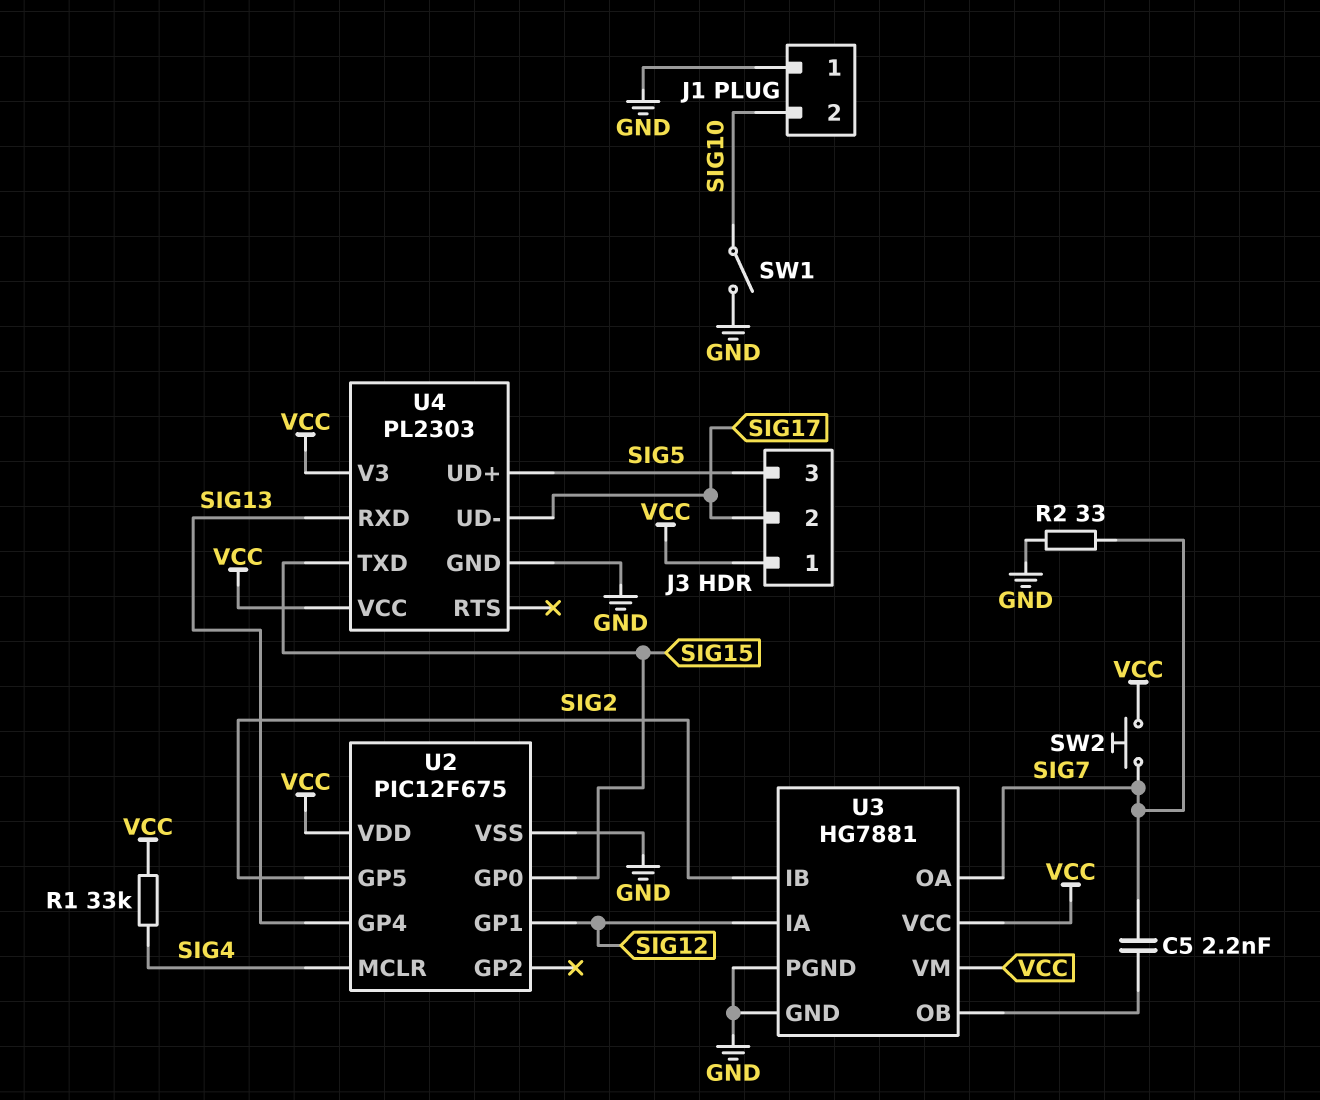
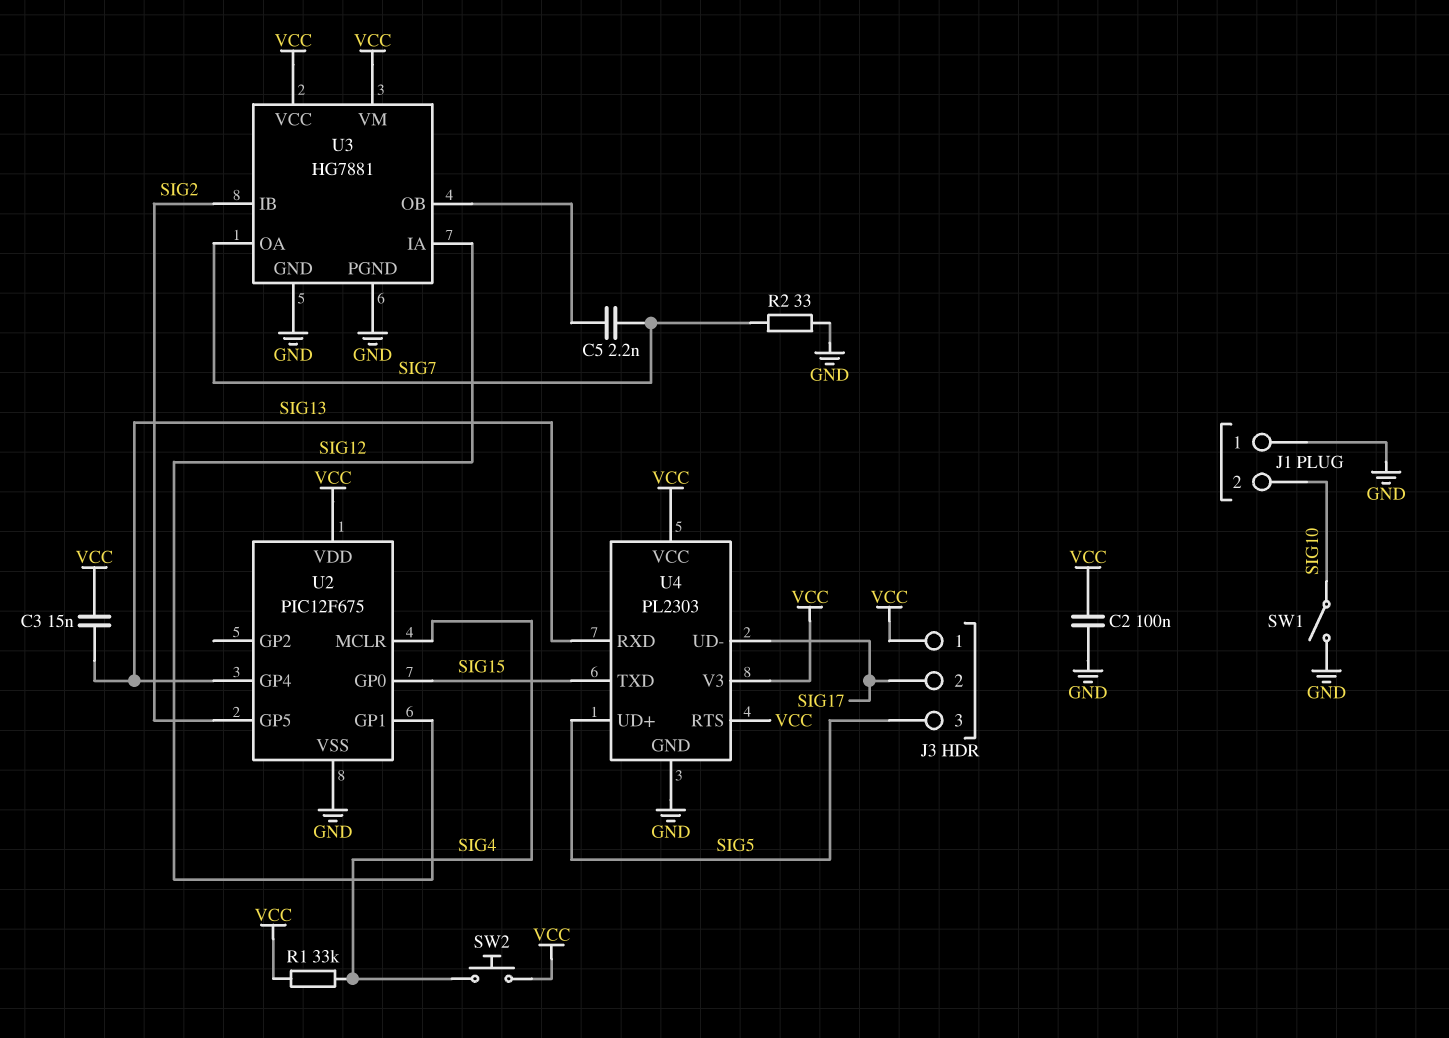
C2: none -> 100nF (GND, VCC)
C3: none -> 15nF (SIG13, VCC)
SW2: button (SIG7, VCC) -> button (SIG4, VCC)
U4 pin RTS: none -> VCC

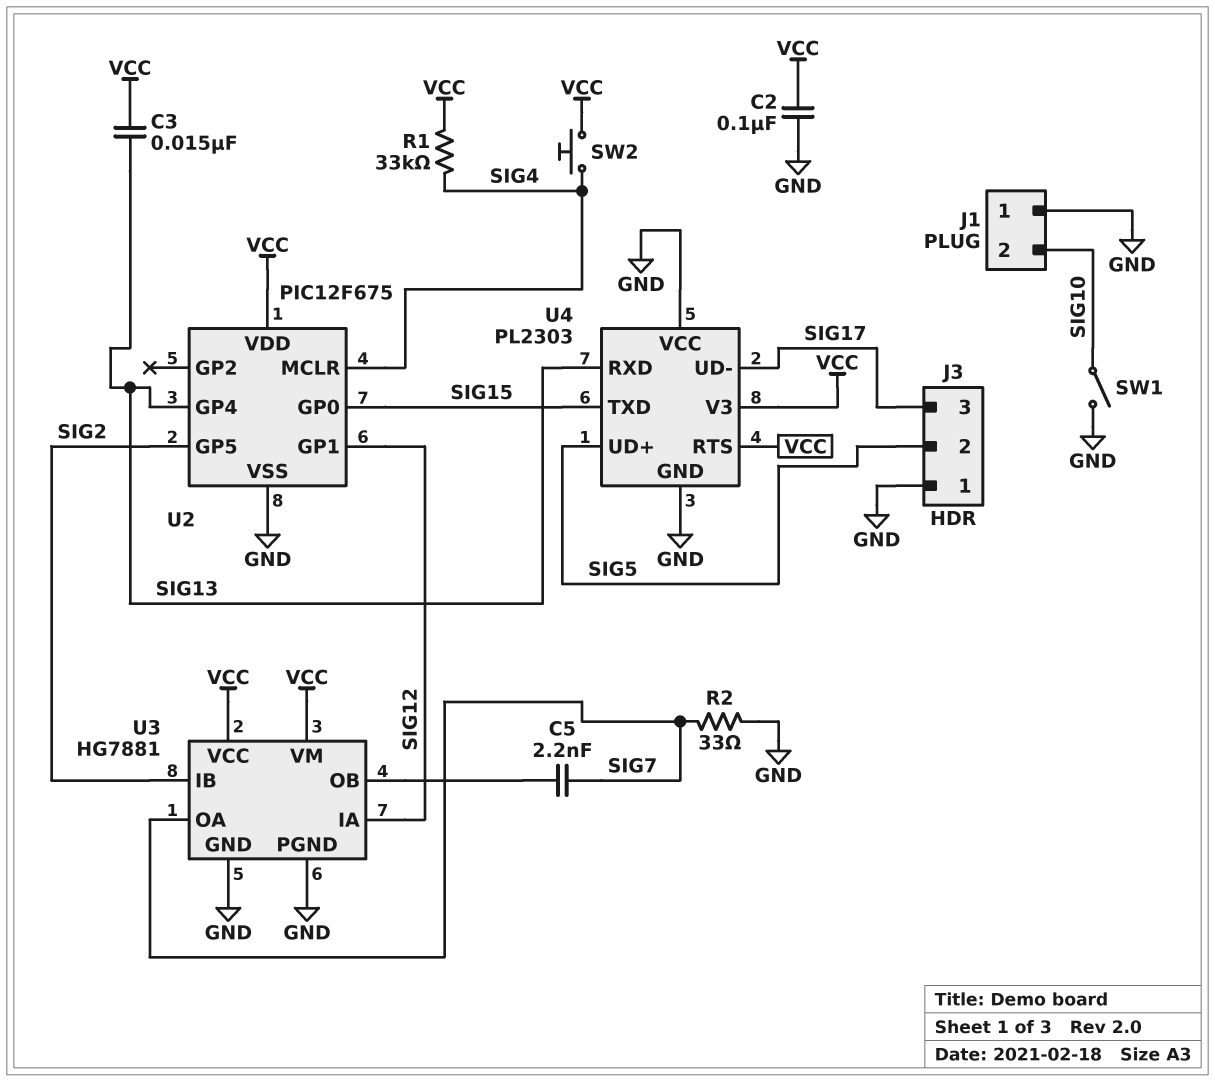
J3 pin 1: VCC -> GND
J3 pin 2: SIG17 -> SIG5
J3 pin 3: SIG5 -> SIG17
U4 pin VCC: VCC -> GND

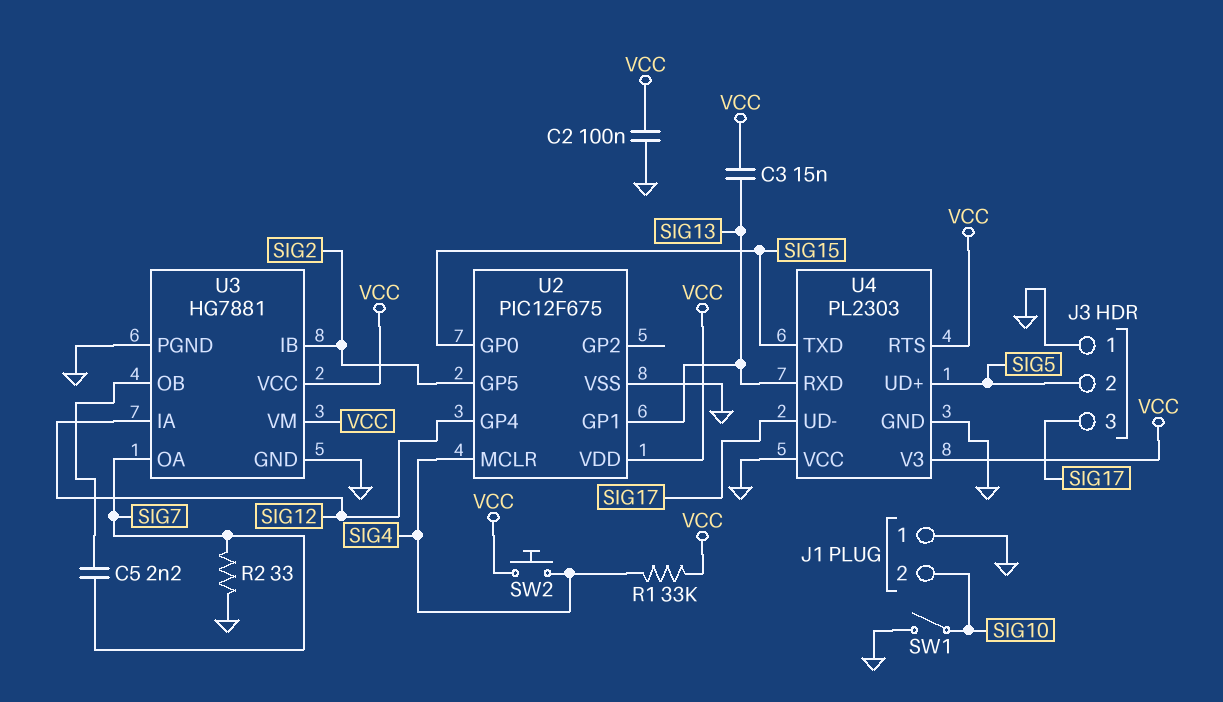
U2 pin GP1: SIG12 -> SIG13
U2 pin GP4: SIG13 -> SIG12

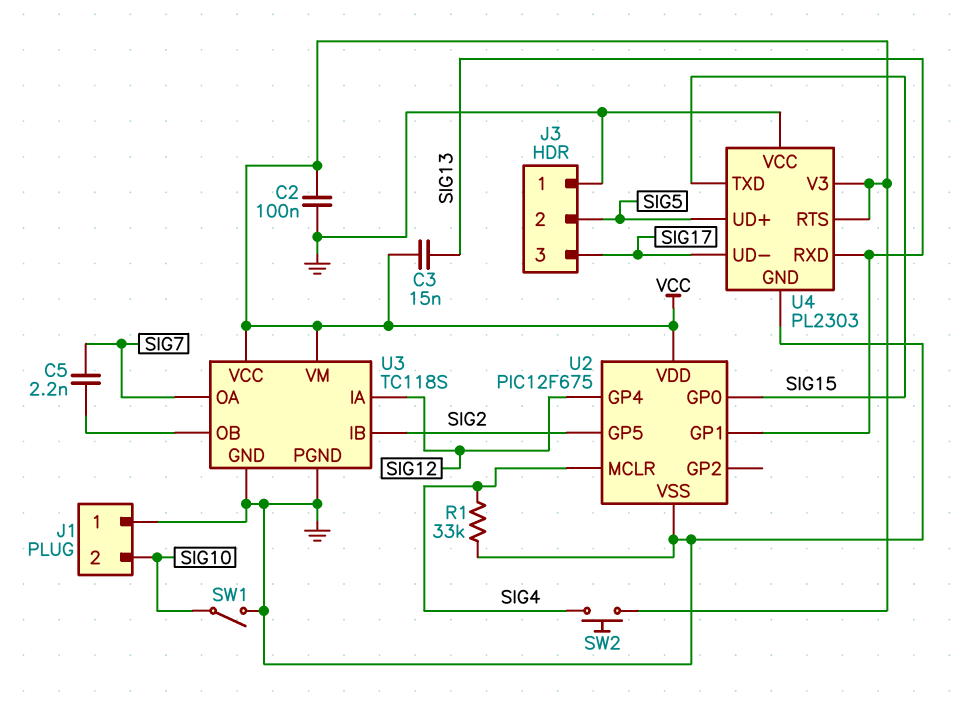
R1: 33k (SIG4, VCC) -> 33k (GND, SIG4)
R2: 33 (GND, SIG7) -> none
U3: HG7881 -> TC118S

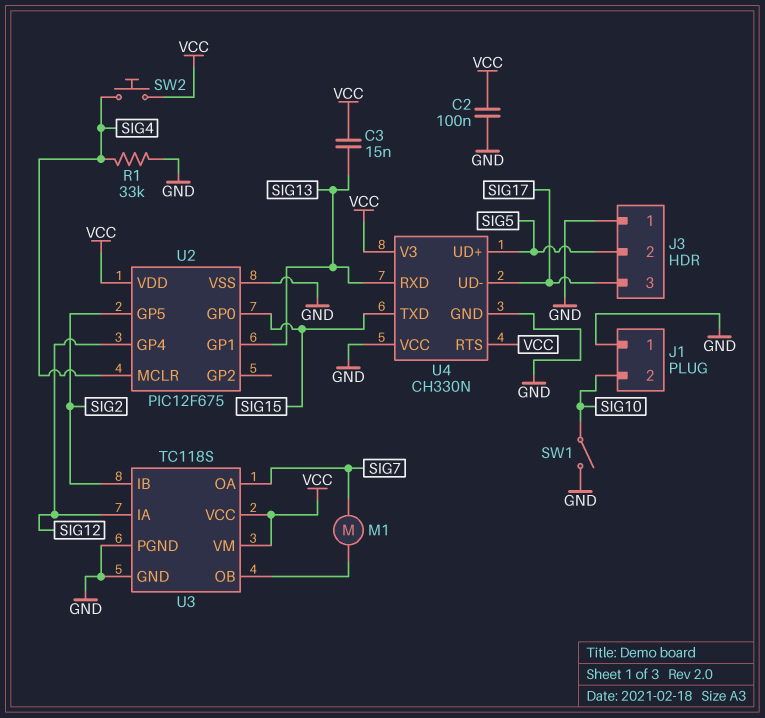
C5: 2.2nF (SIG7, U3/OB) -> none
M1: none -> motor (SIG7, U3/OB)
U4: PL2303 -> CH330N

